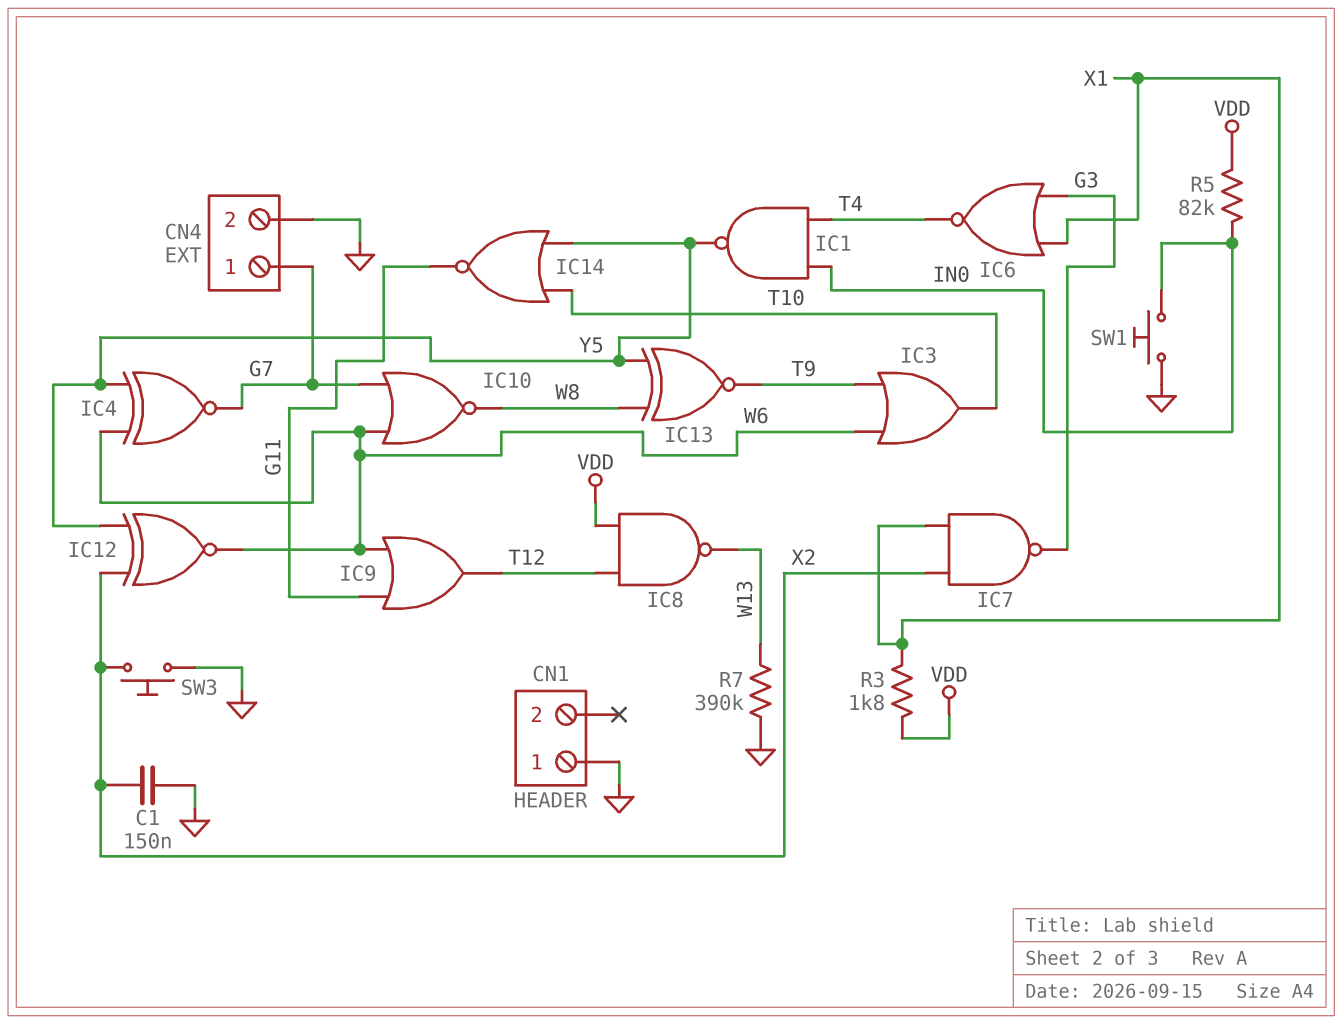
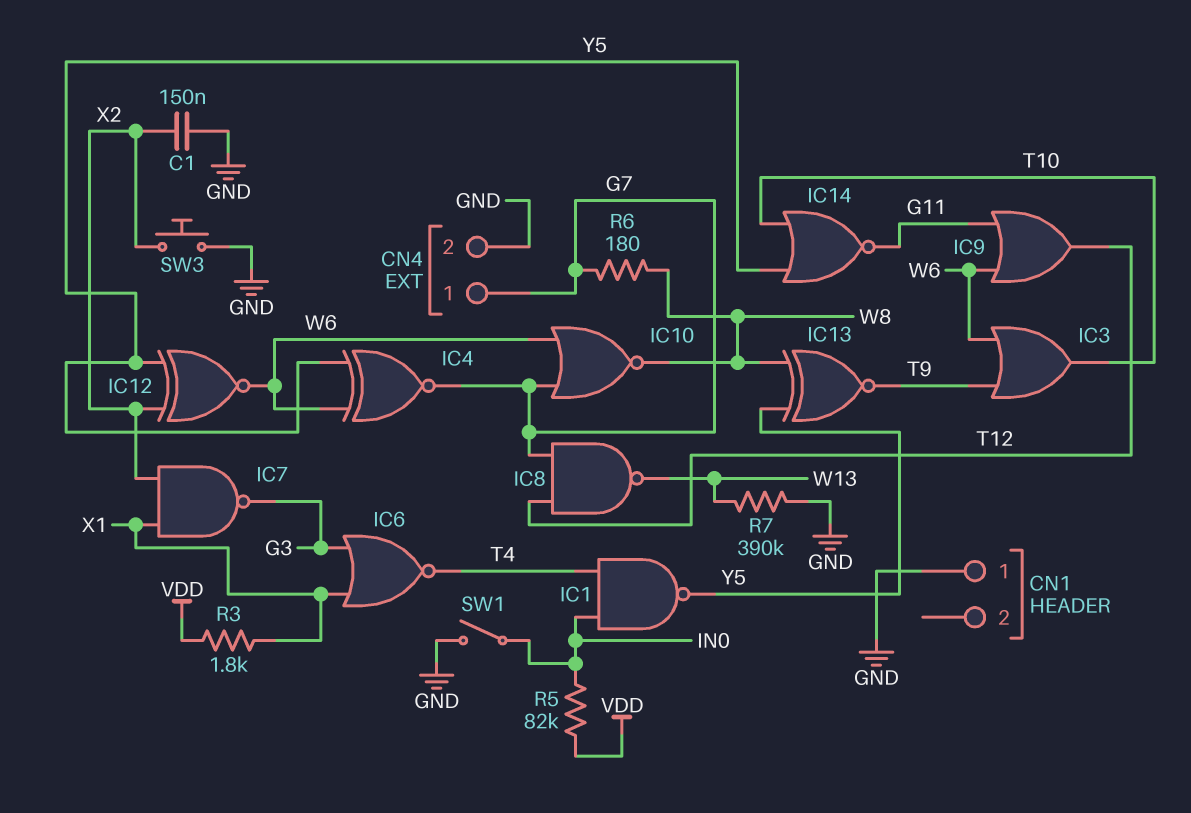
IC8: NAND (in T12, in VDD, out W13) -> NAND (in G7, in T12, out W13)
R6: none -> 180 (G7, W8)
SW1: button (GND, IN0) -> switch (GND, IN0)

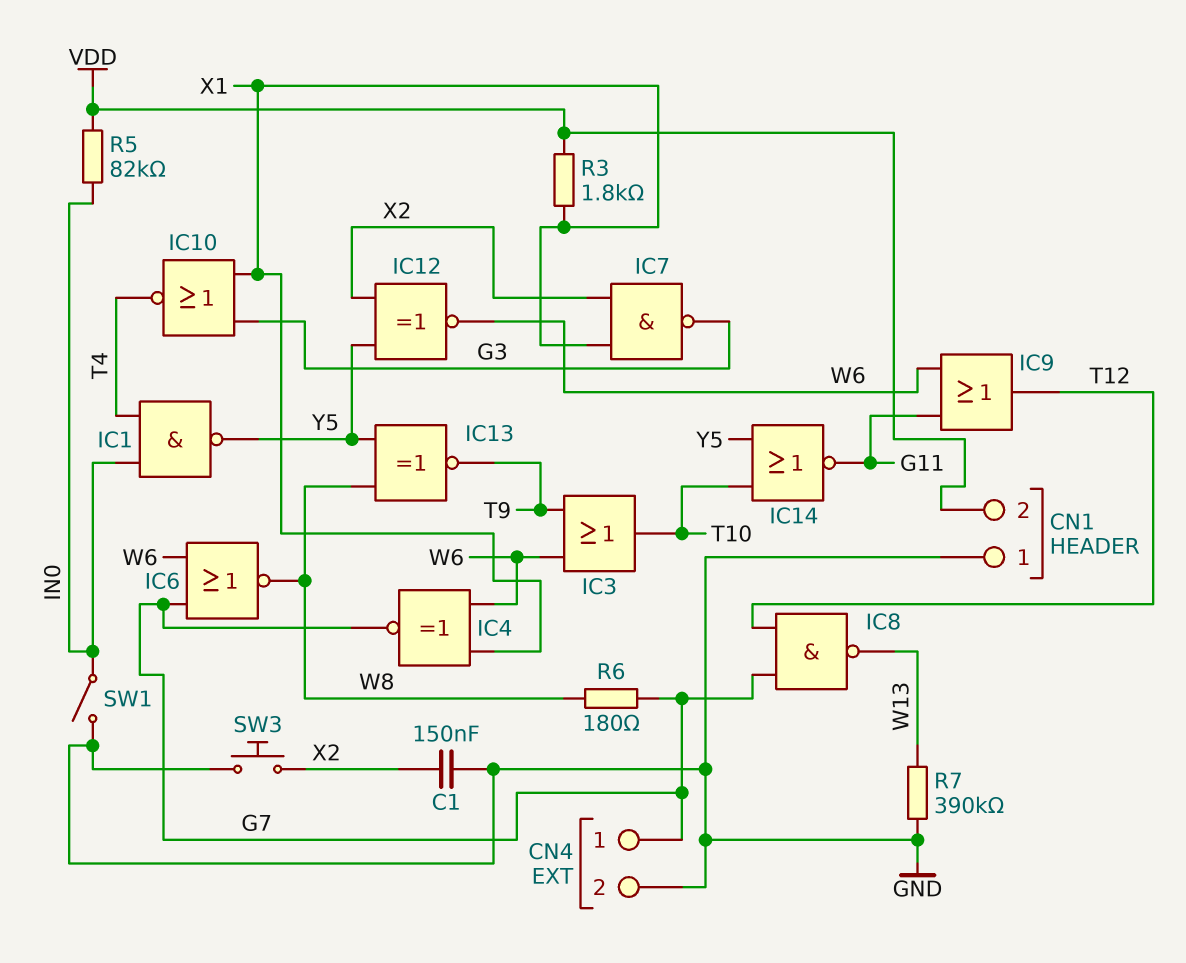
CN1 pin 2: none -> VDD
IC4: XNOR (in W6, in Y5, out G7) -> XNOR (in W6, in X1, out G7)
IC6: NOR (in G3, in X1, out T4) -> NOR (in G7, in W6, out W8)
IC10: NOR (in G7, in W6, out W8) -> NOR (in G3, in X1, out T4)

